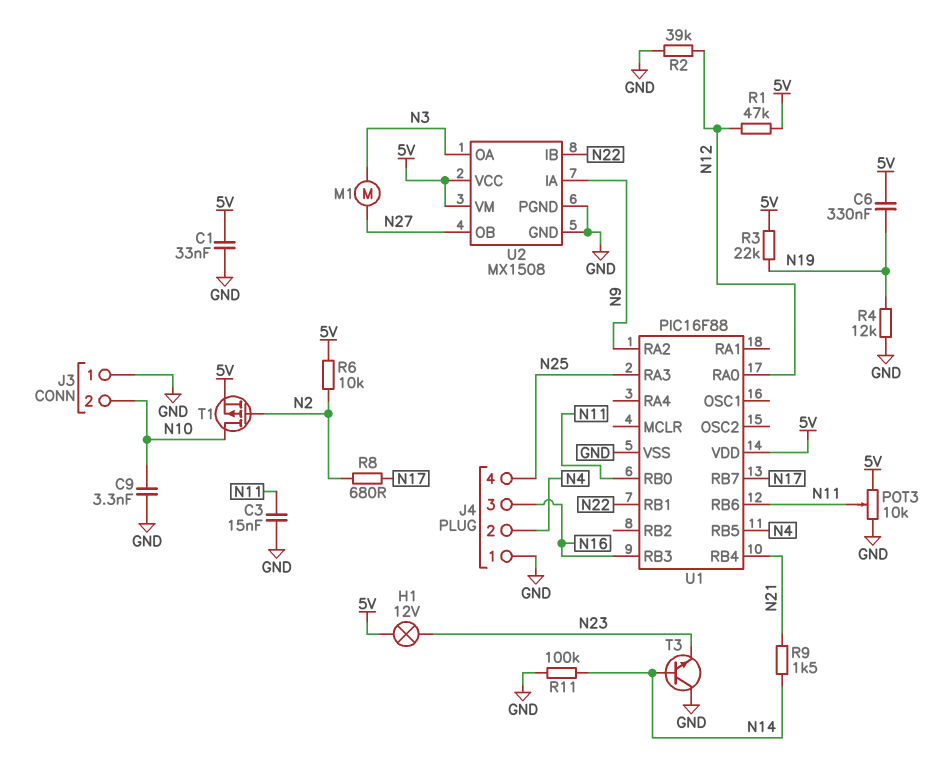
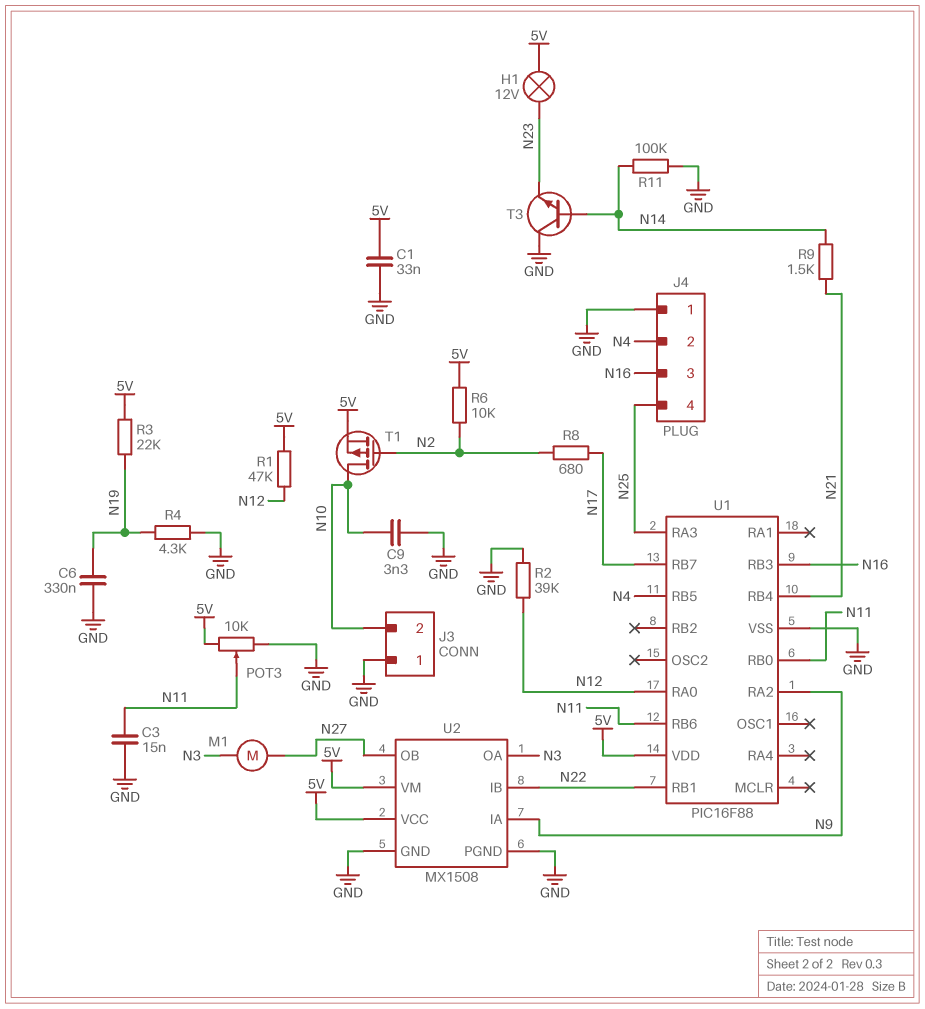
C6: 330nF (5V, N19) -> 330nF (GND, N19)
R4: 12k (GND, N19) -> 4.3k (GND, N19)

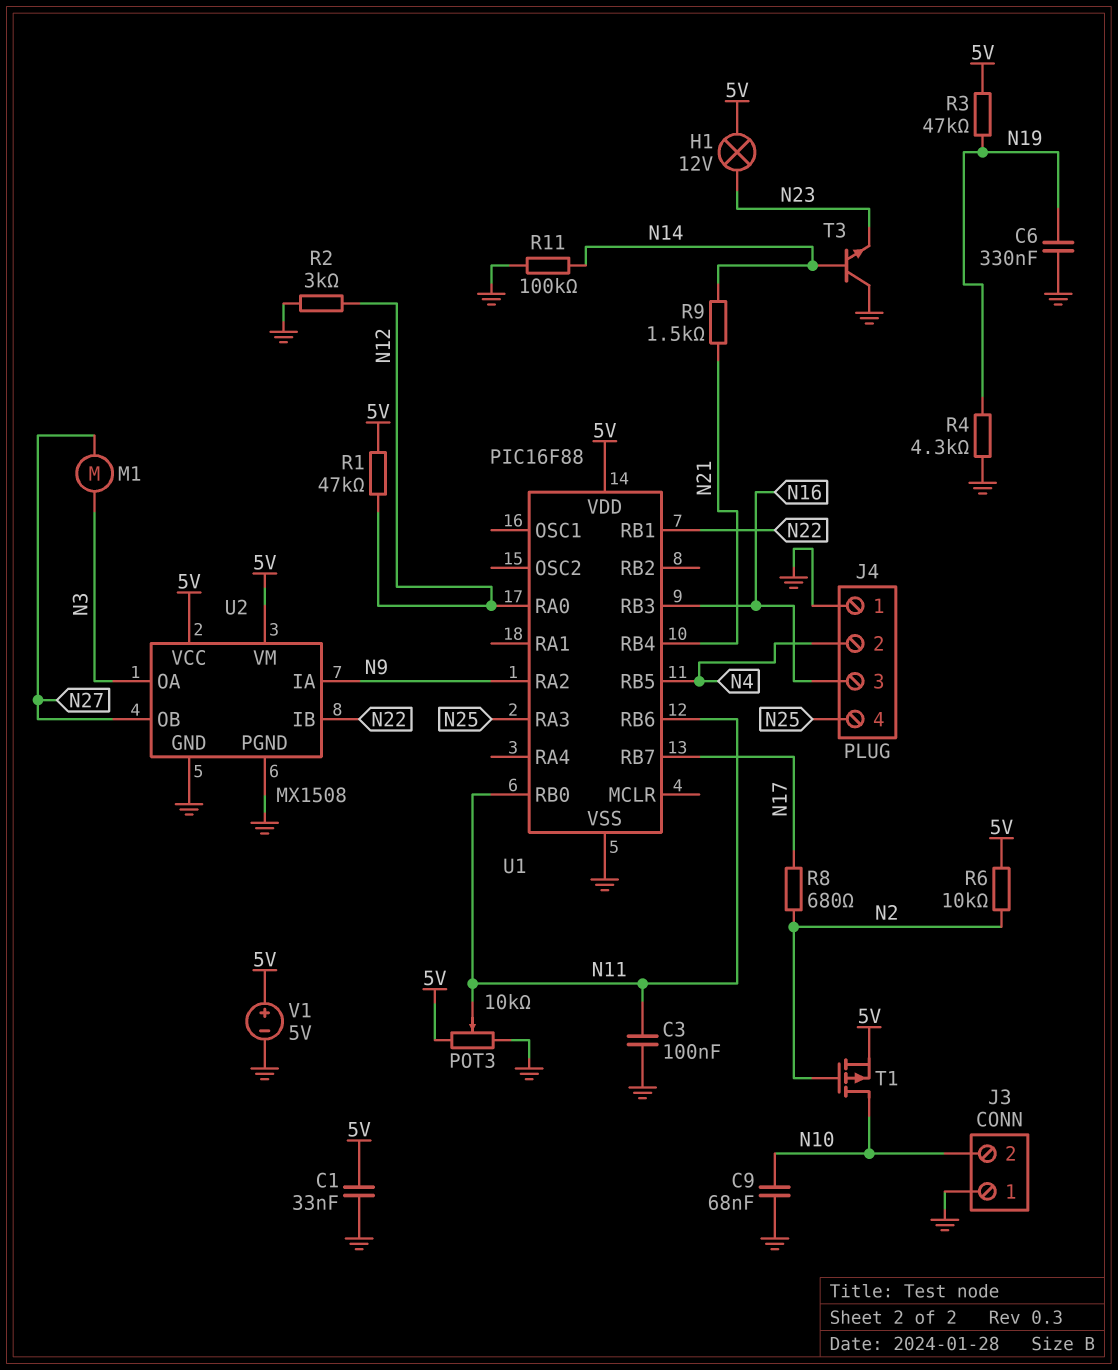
C3: 15nF (GND, N11) -> 100nF (GND, N11)
C9: 3.3nF (GND, N10) -> 68nF (GND, N10)
R2: 39k (GND, N12) -> 3k (GND, N12)
R3: 22k (5V, N19) -> 47k (5V, N19)
V1: none -> 5V (plus 5V, minus GND)

